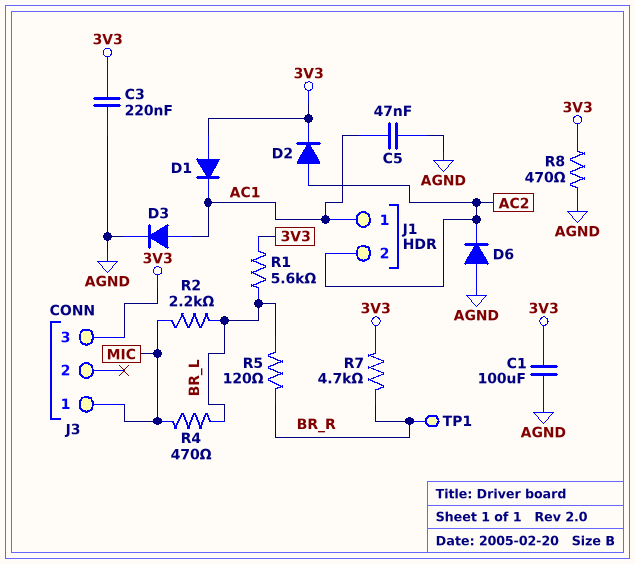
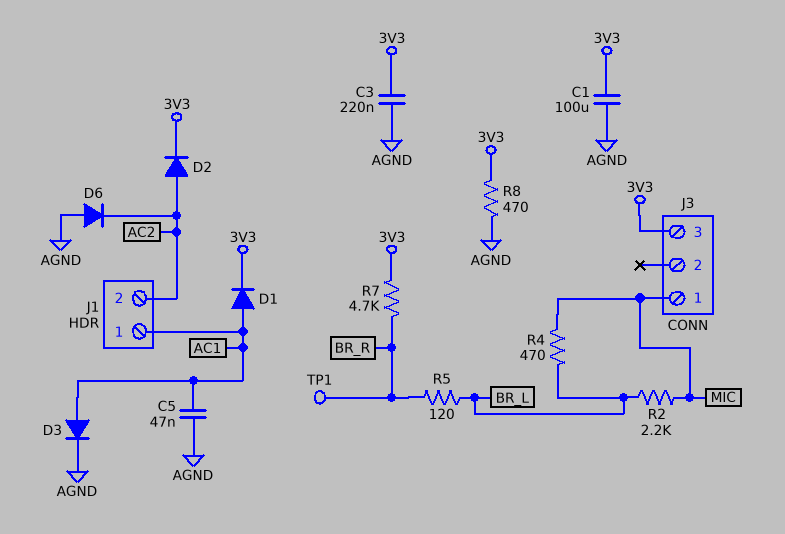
D1: diode (A 3V3, K AC1) -> diode (A AC1, K 3V3)
R1: 5.6k (3V3, BR_L) -> none

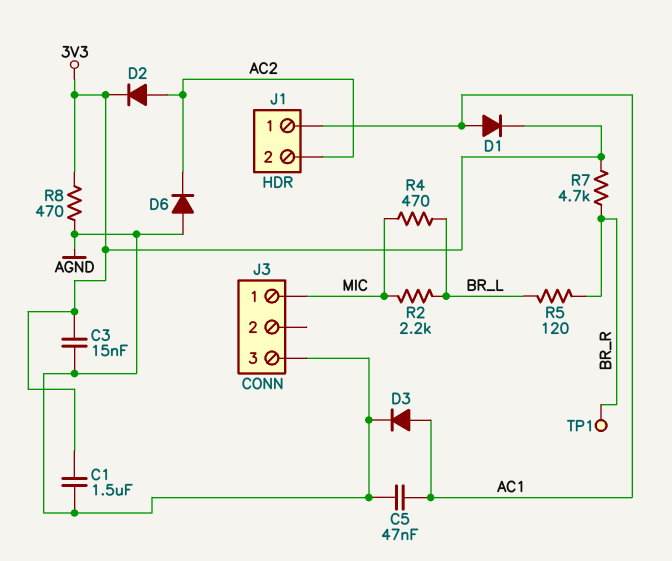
C1: 100uF (3V3, AGND) -> 1.5uF (3V3, AGND)
C3: 220nF (3V3, AGND) -> 15nF (3V3, AGND)
J3 pin 3: 3V3 -> AGND

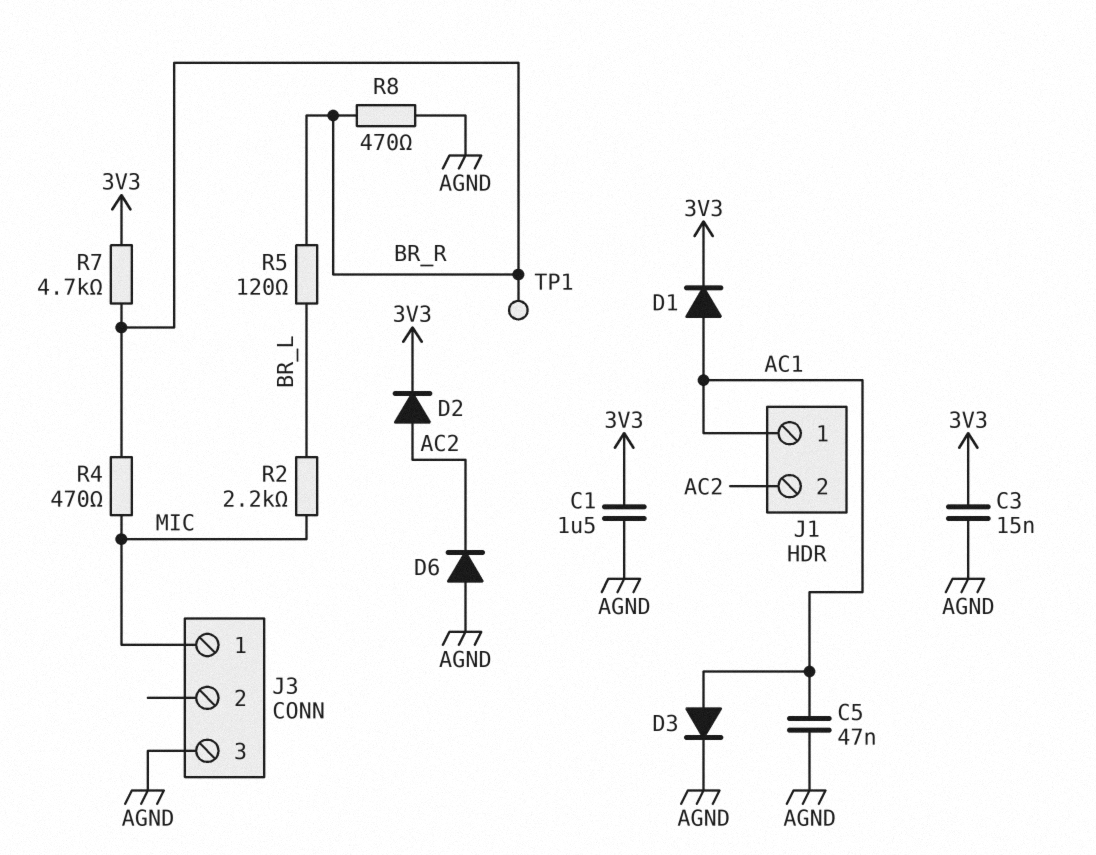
R4: 470 (BR_L, MIC) -> 470 (BR_R, MIC)
R8: 470 (3V3, AGND) -> 470 (AGND, BR_R)

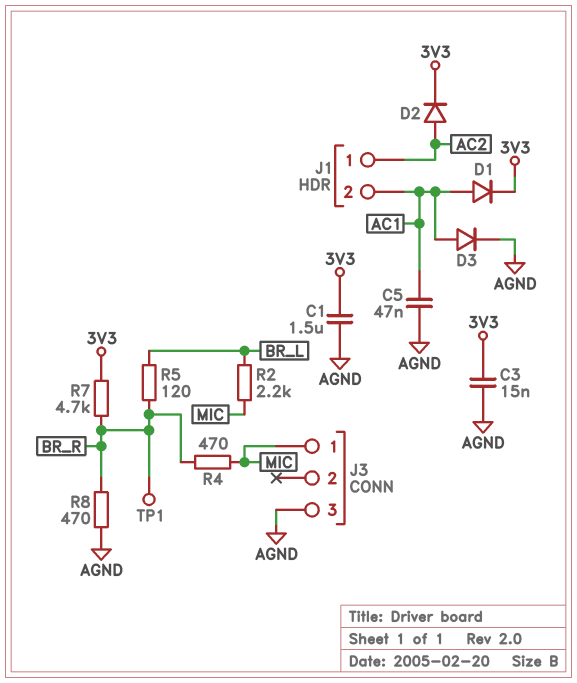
D6: diode (A AGND, K AC2) -> none
J1 pin 1: AC1 -> AC2
J1 pin 2: AC2 -> AC1

